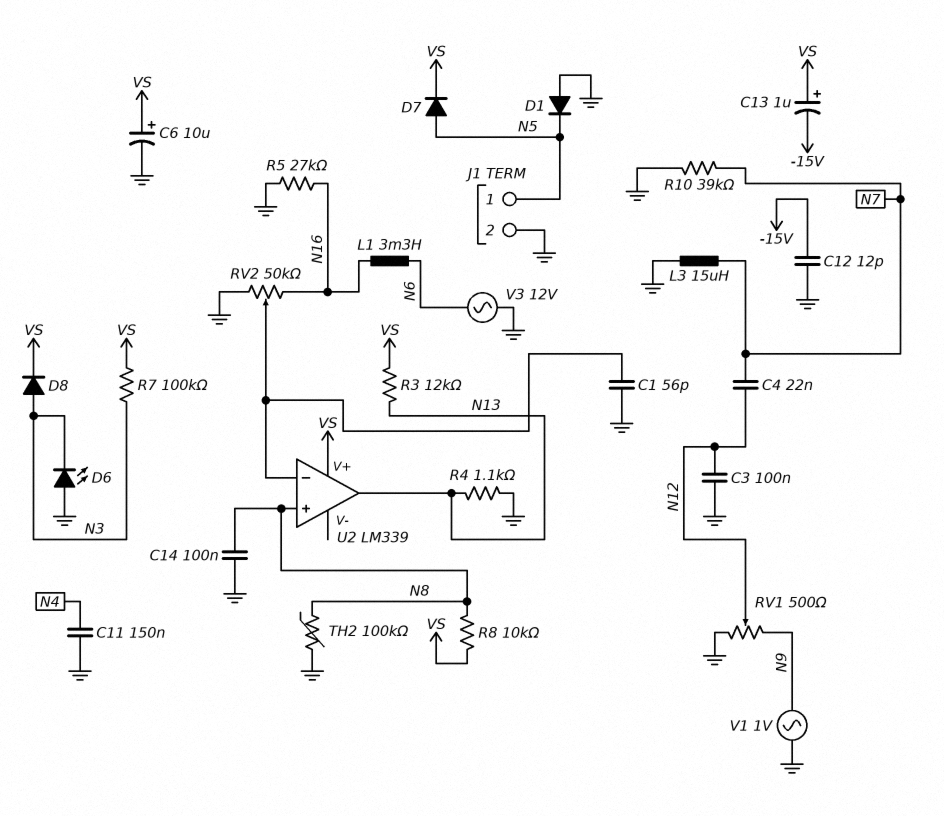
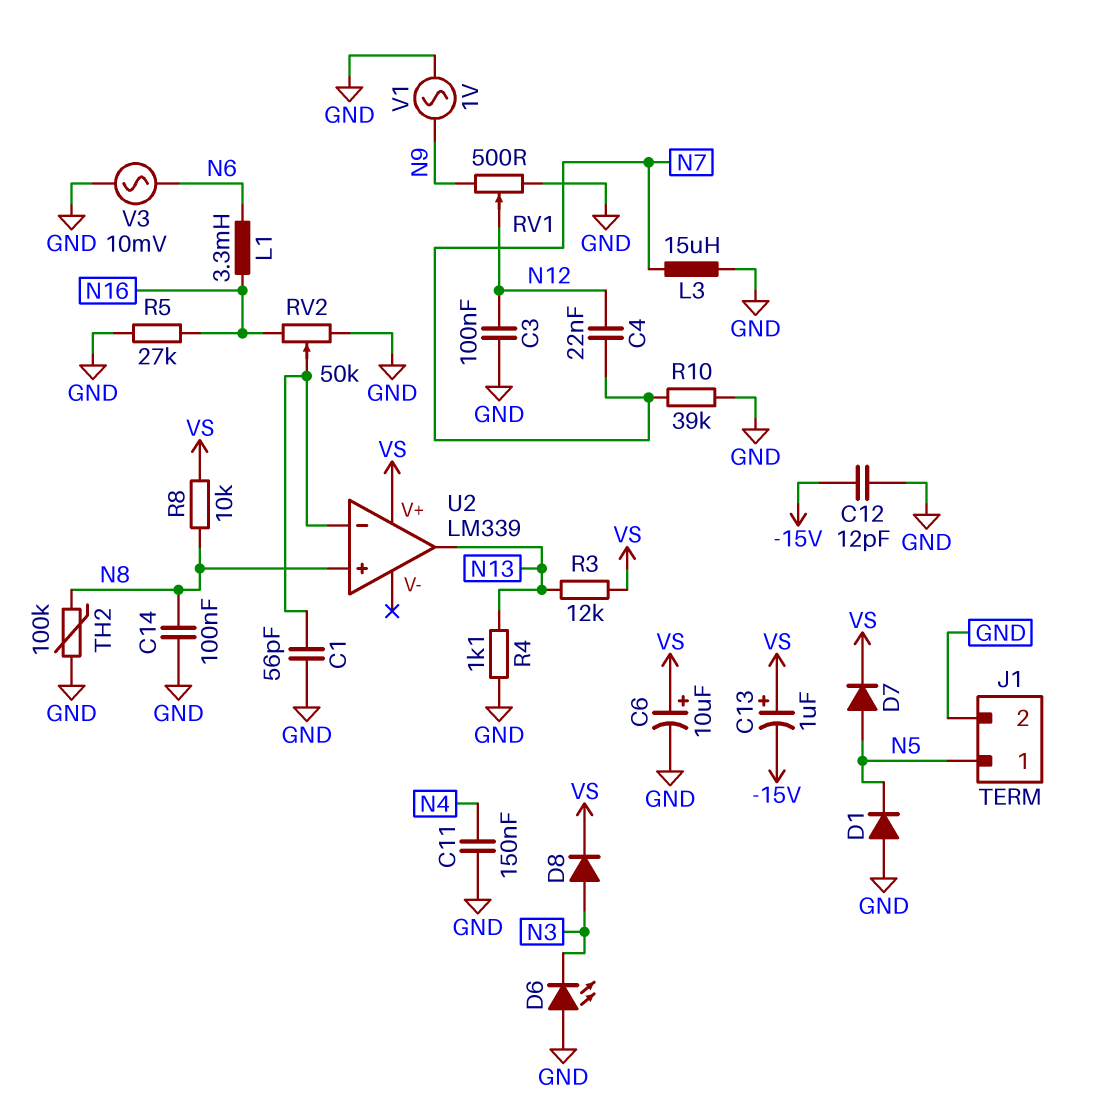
R7: 100k (N3, VS) -> none
V3: AC 12V (GND, N6) -> AC 10mV (GND, N6)

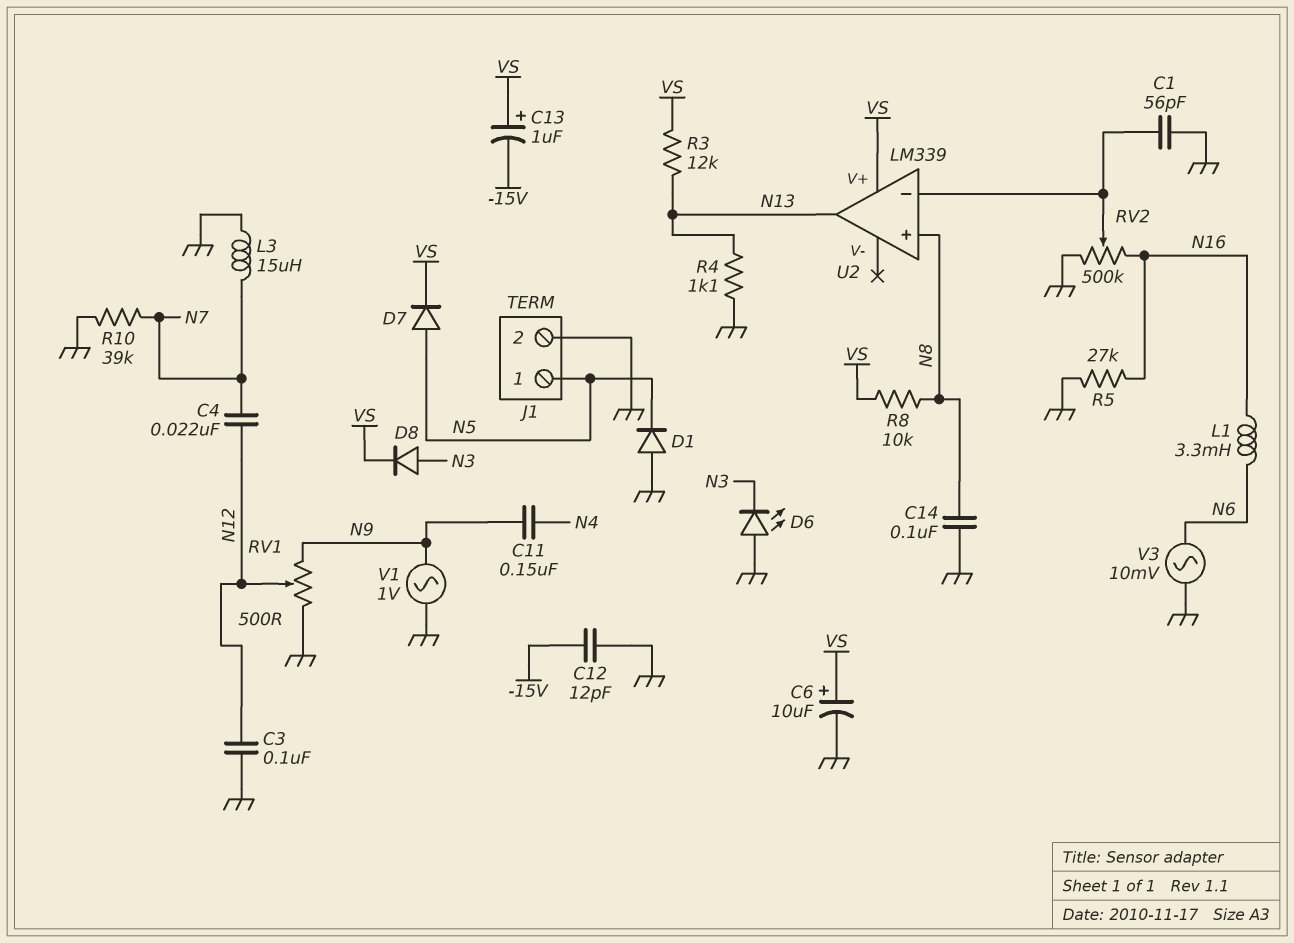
C11: 150nF (GND, N4) -> 150nF (N4, N9)
RV2: 50k (GND, N16, wiper U2/in-) -> 500k (GND, N16, wiper U2/in-)
TH2: 100k (GND, N8) -> none

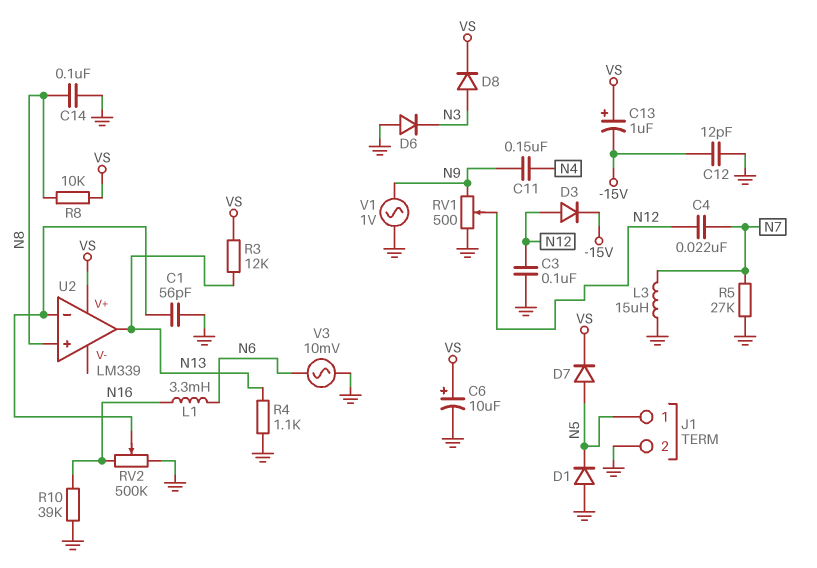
D3: none -> diode (A N12, K -15V)
D6: LED (A GND, K N3) -> diode (A GND, K N3)
R5: 27k (GND, N16) -> 27k (GND, N7)
R10: 39k (GND, N7) -> 39k (GND, N16)

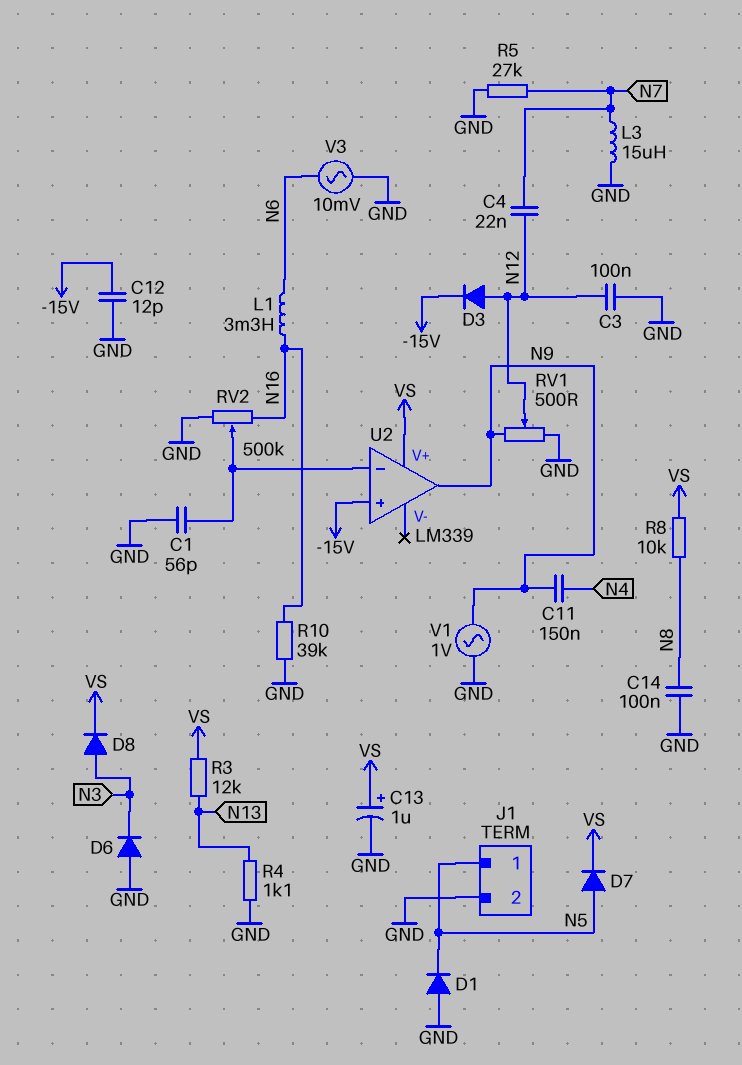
C6: 10uF (plus VS, minus GND) -> none
C13: 1uF (plus VS, minus -15V) -> 1uF (plus VS, minus GND)
U2 pin in+: N8 -> -15V
U2 pin out: N13 -> N9

